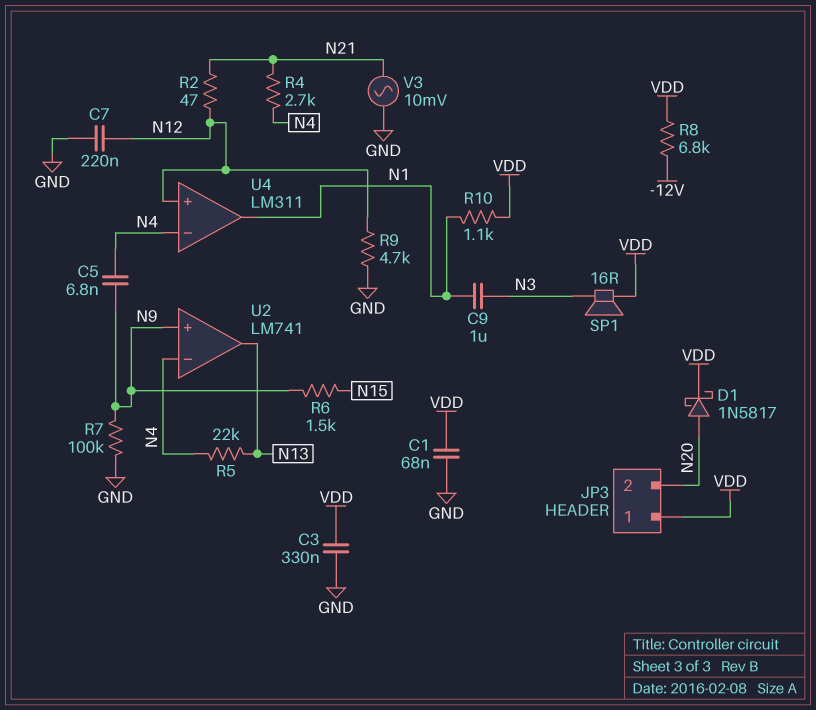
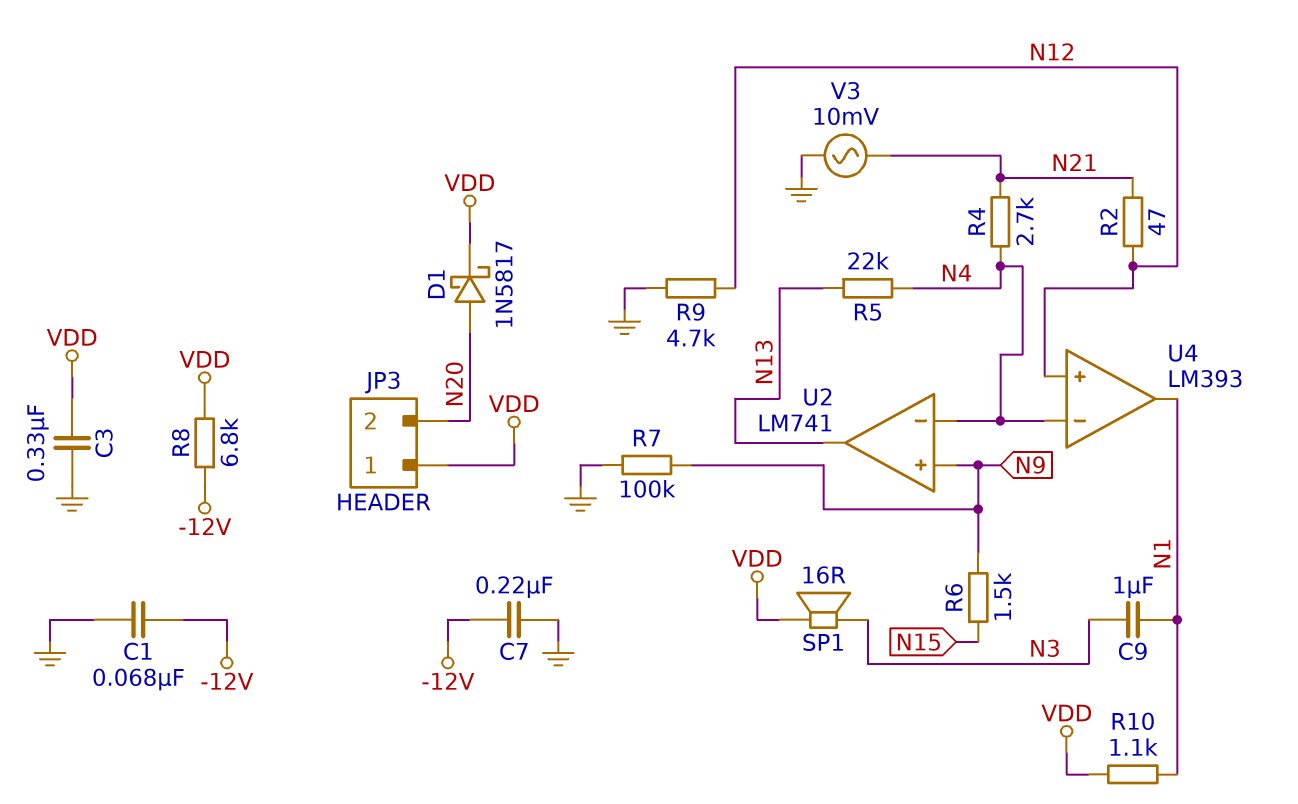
C1: 68nF (GND, VDD) -> 68nF (-12V, GND)
C5: 6.8nF (N4, N9) -> none
C7: 220nF (GND, N12) -> 220nF (-12V, GND)
U4: LM311 -> LM393

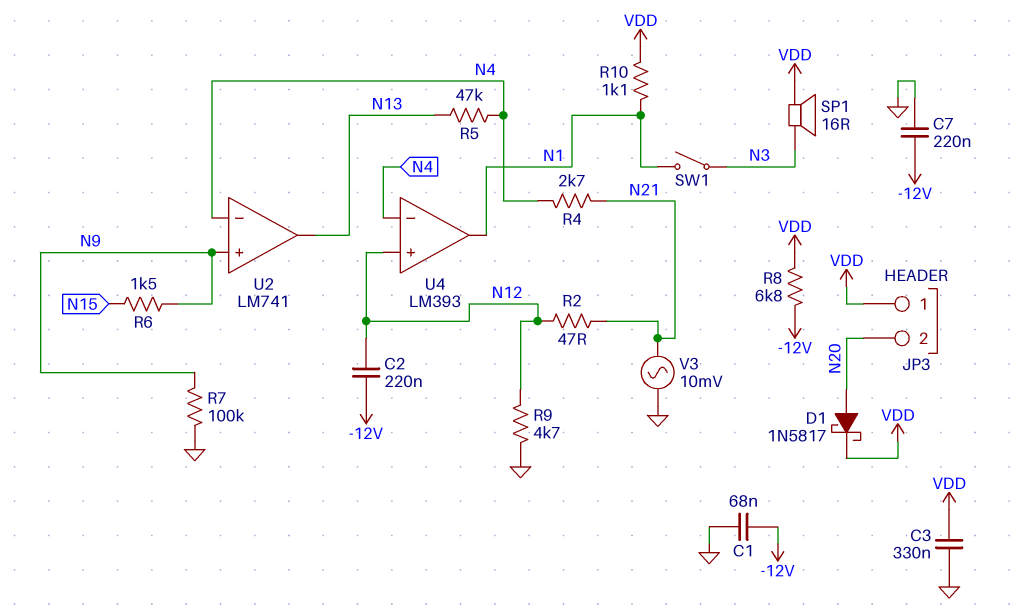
C2: none -> 220nF (-12V, N12)
C9: 1uF (N1, N3) -> none
R5: 22k (N4, N13) -> 47k (N4, N13)
SW1: none -> switch (N1, N3)

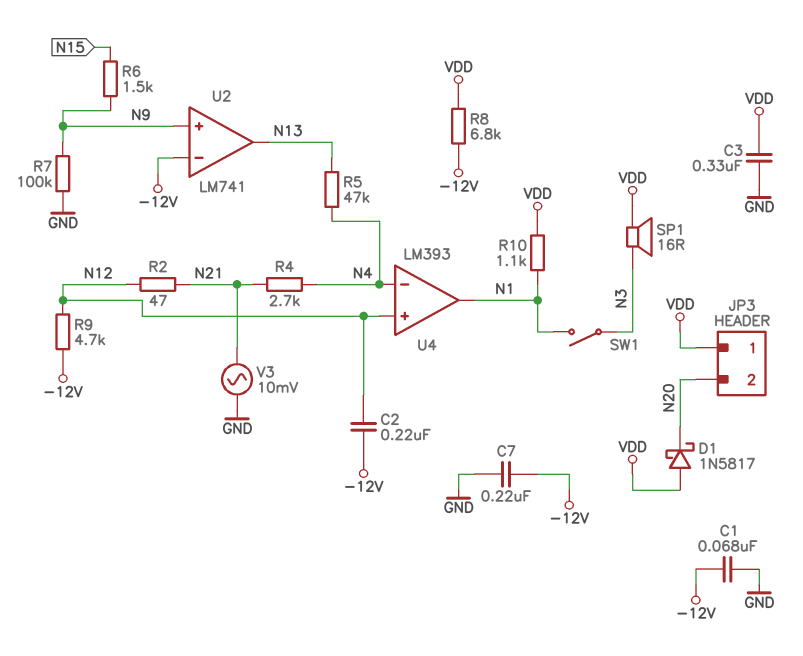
D1: schottky 1N5817 (A N20, K VDD) -> schottky 1N5817 (A VDD, K N20)
R9: 4.7k (GND, N12) -> 4.7k (-12V, N12)
U2 pin in-: N4 -> -12V

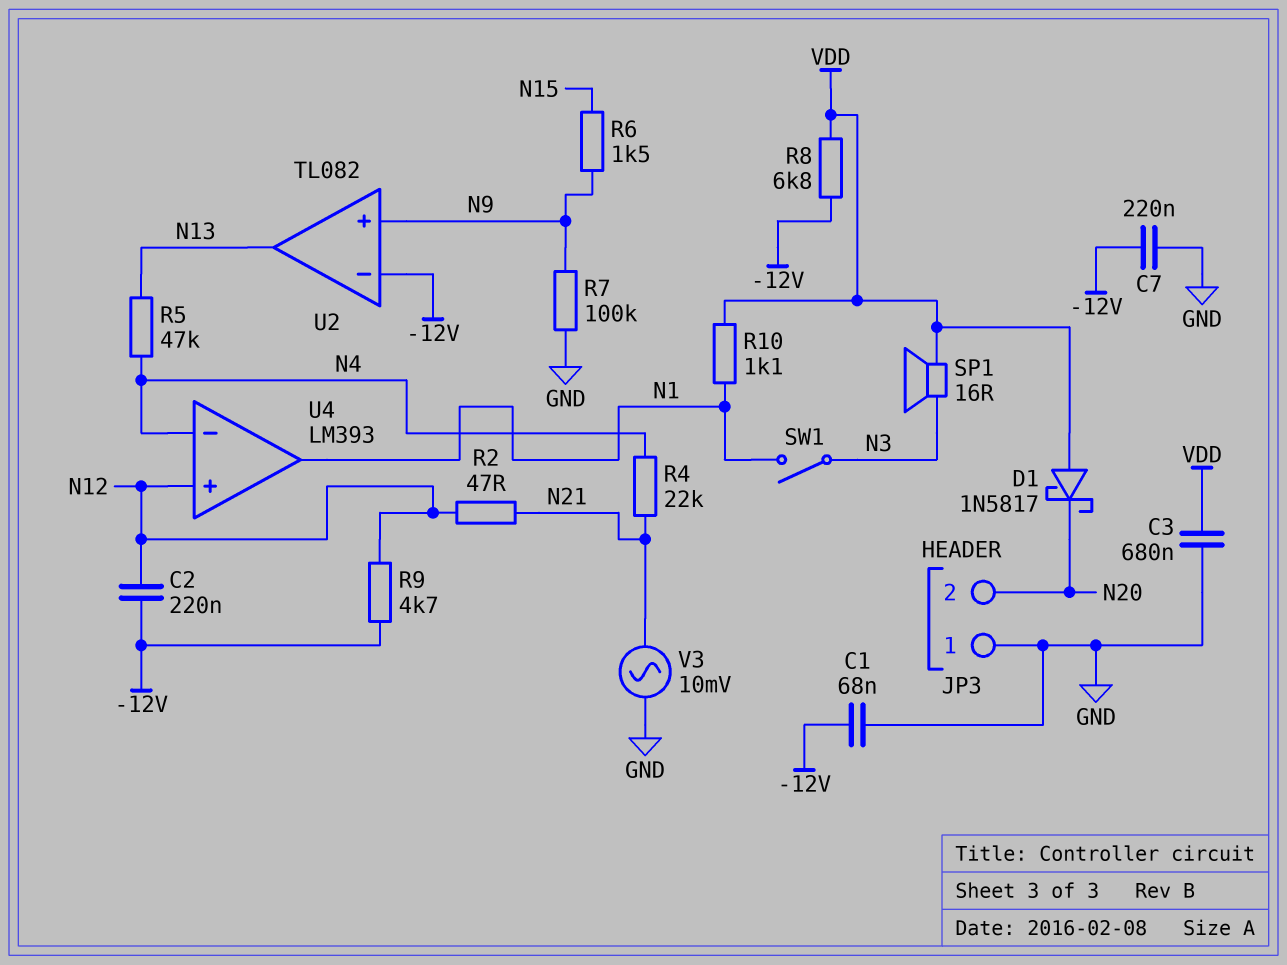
C3: 330nF (GND, VDD) -> 680nF (GND, VDD)
JP3 pin 1: VDD -> GND
R4: 2.7k (N4, N21) -> 22k (N4, N21)
U2: LM741 -> TL082

